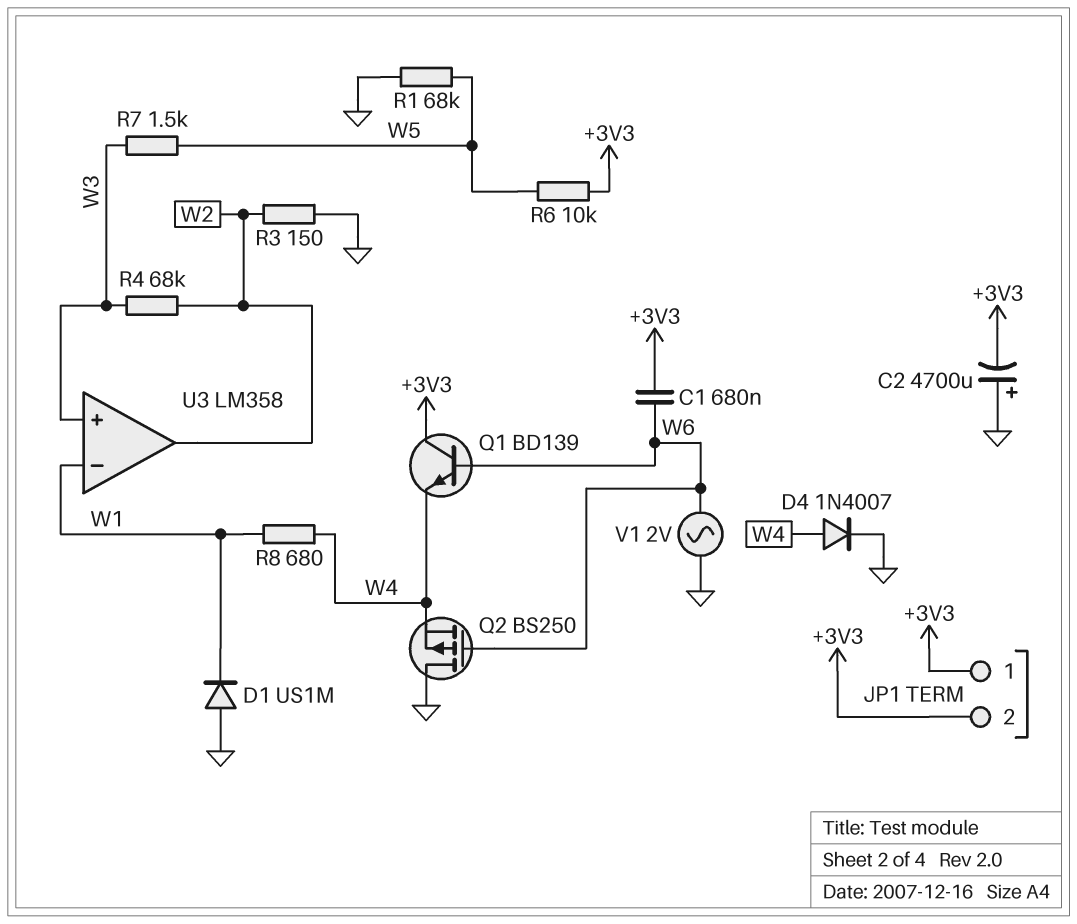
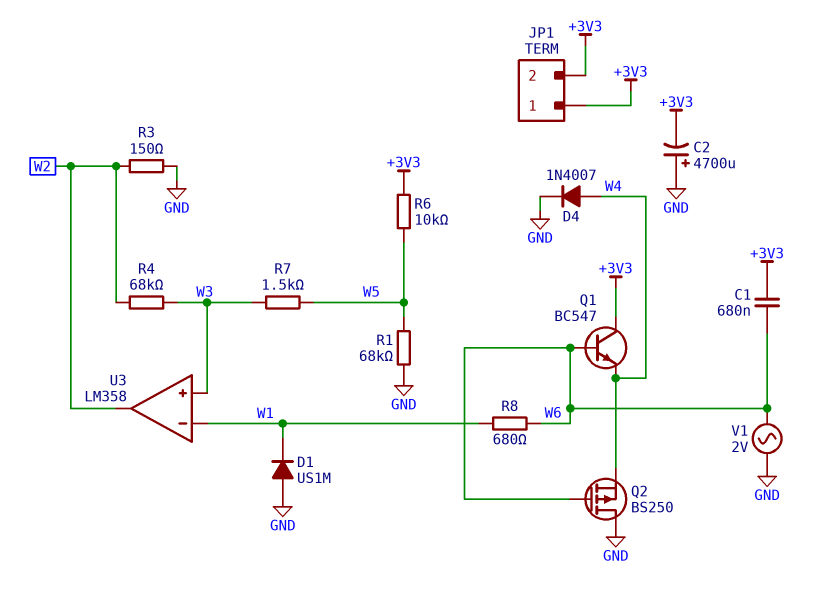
Q1: NPN BD139 (B W6, C +3V3, E W4) -> NPN BC547 (B W6, C +3V3, E W4)
R8: 680 (W1, W4) -> 680 (W1, W6)

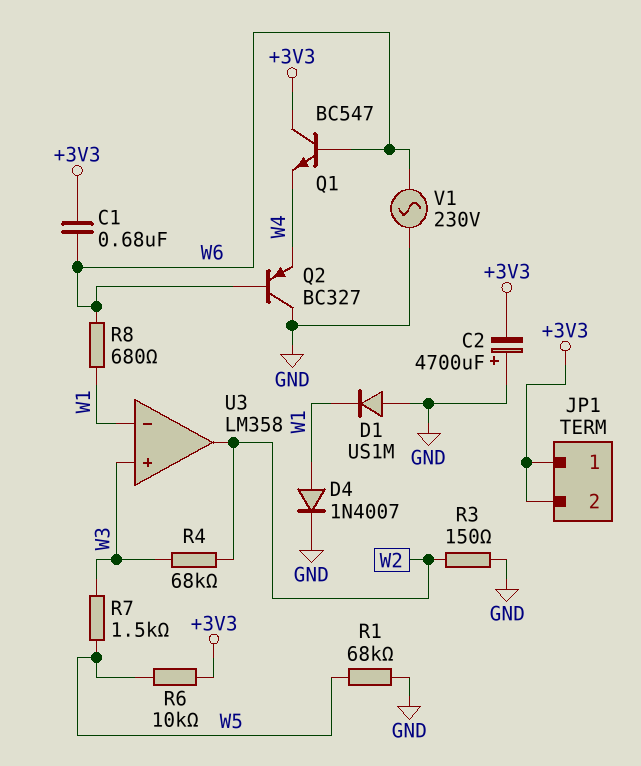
D4: diode 1N4007 (A W4, K GND) -> diode 1N4007 (A W1, K GND)
Q2: PMOS BS250 (G W6, D GND, S W4) -> PNP BC327 (B W6, C GND, E W4)
V1: AC 2V (GND, W6) -> AC 230V (GND, W6)

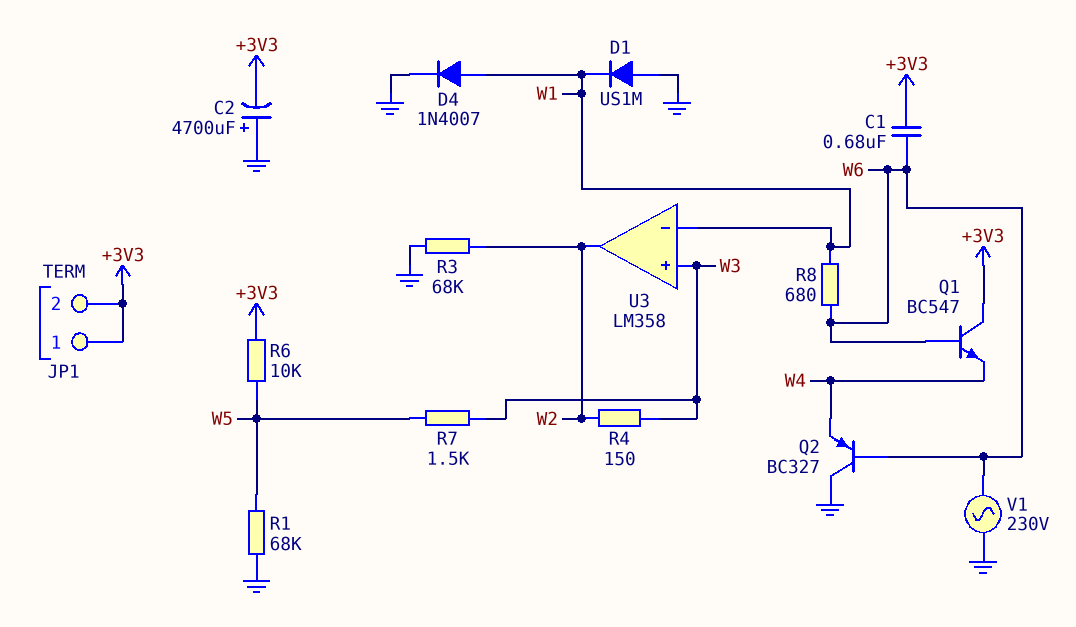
R3: 150 (GND, W2) -> 68k (GND, W2)
R4: 68k (W2, W3) -> 150 (W2, W3)

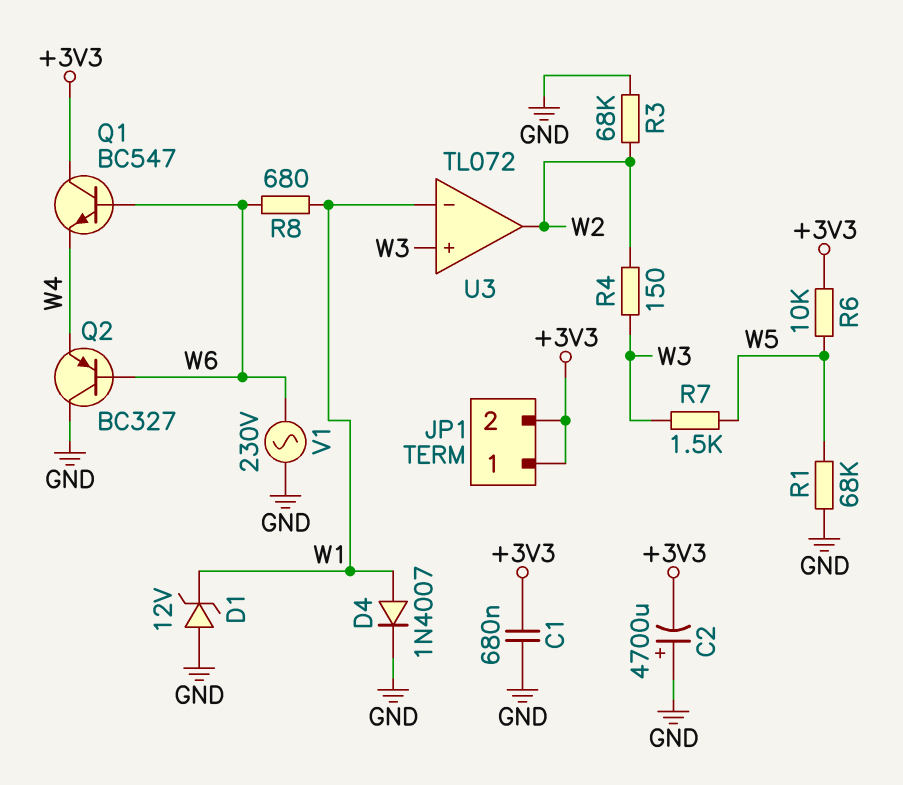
C1: 680nF (+3V3, W6) -> 680nF (+3V3, GND)
D1: diode US1M (A GND, K W1) -> zener 12V (A GND, K W1)
U3: LM358 -> TL072

